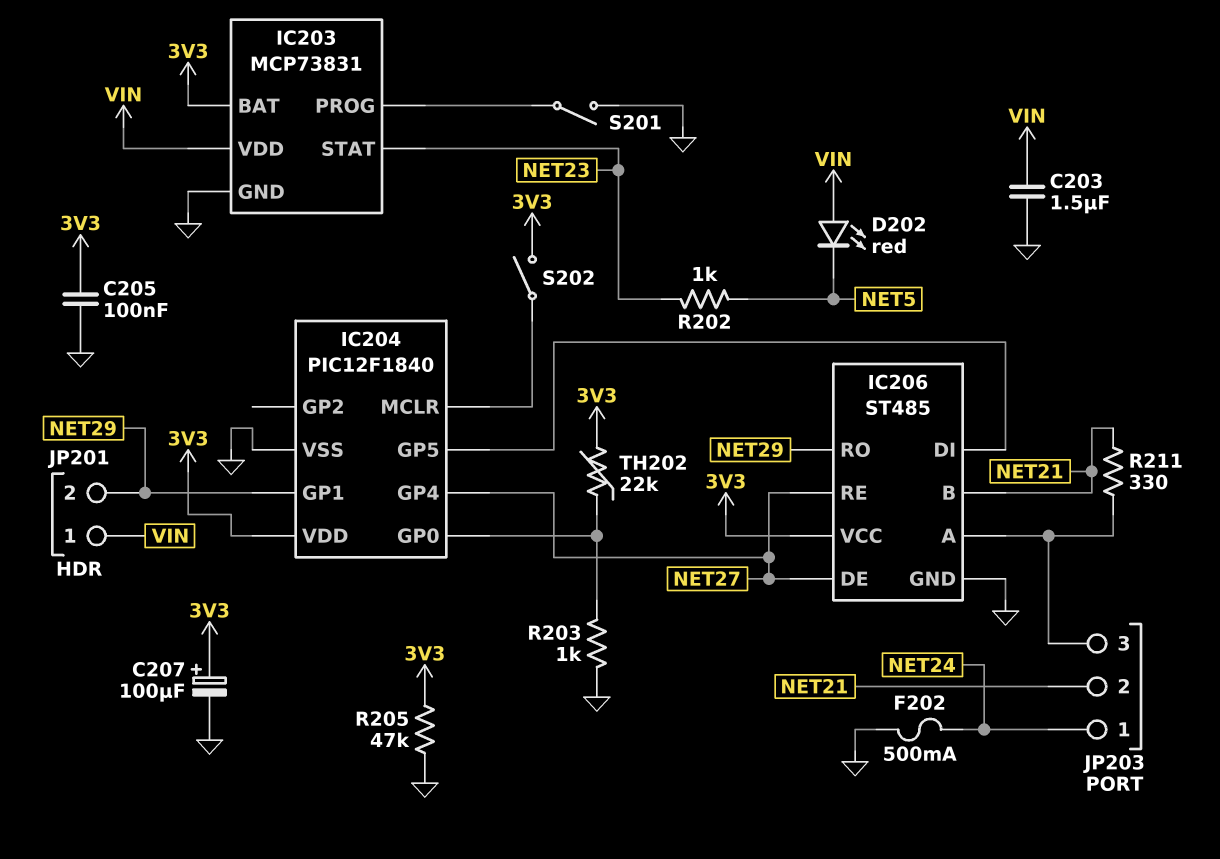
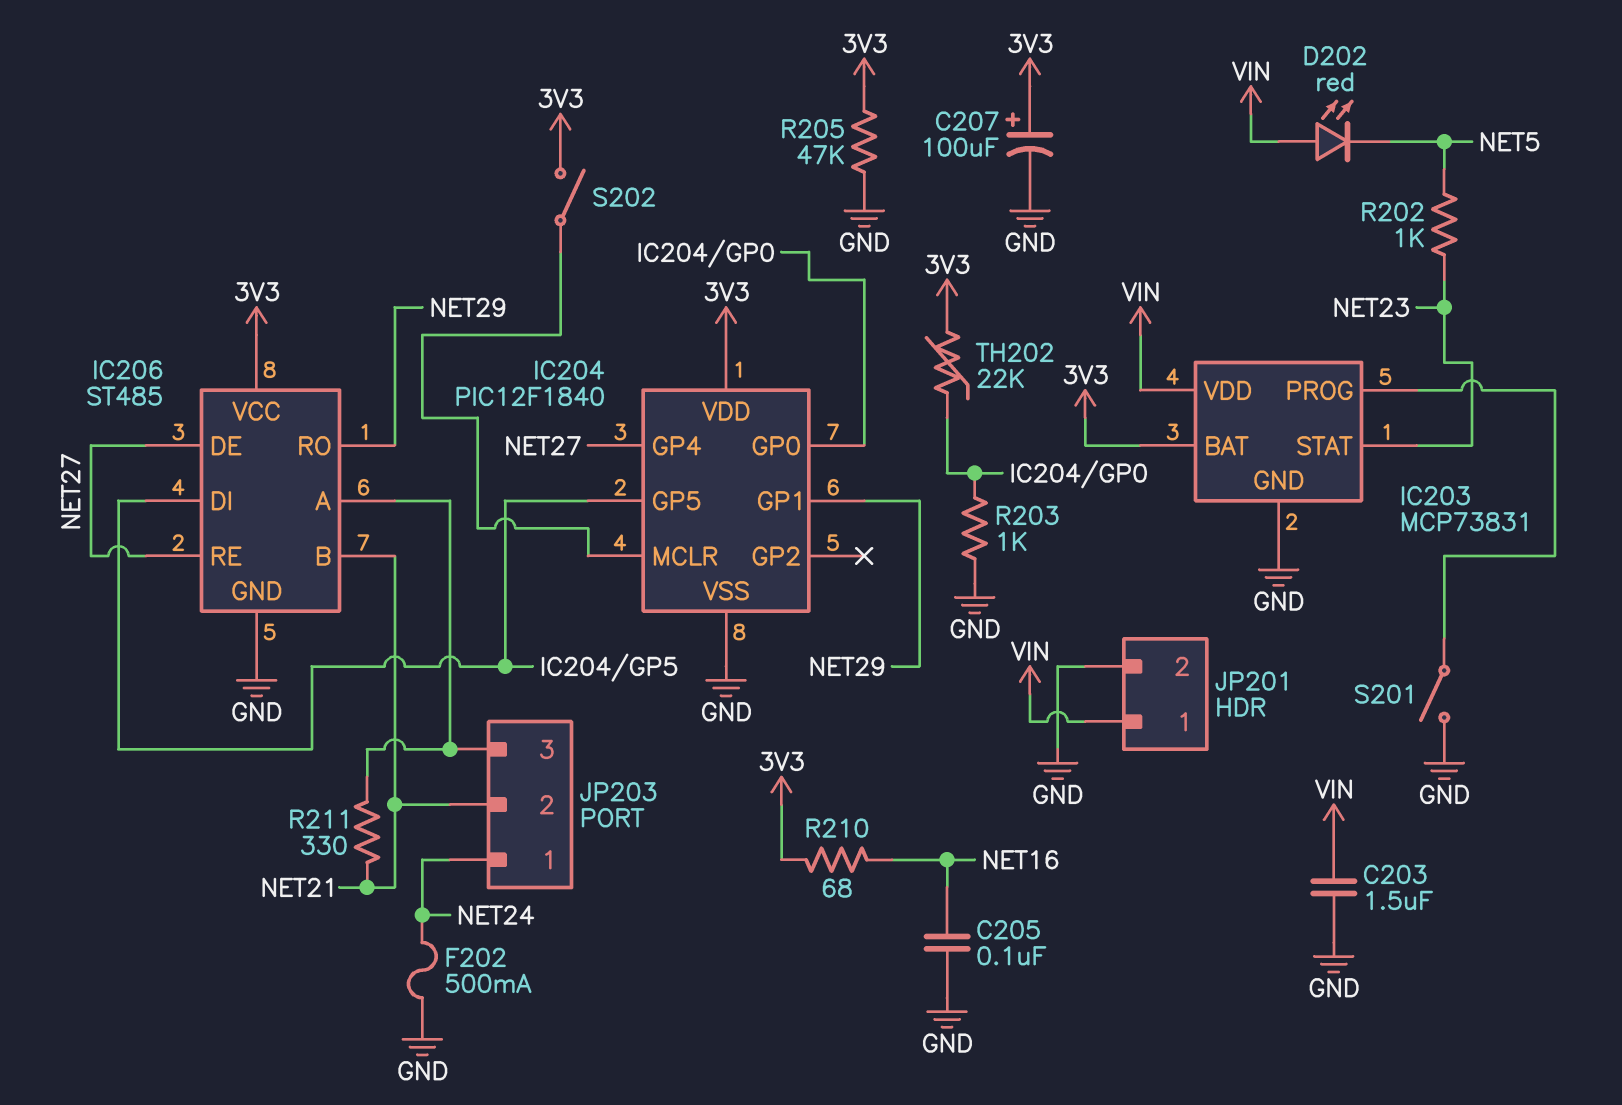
C205: 100nF (3V3, GND) -> 100nF (GND, NET16)
JP201 pin 2: NET29 -> GND
R210: none -> 68 (3V3, NET16)

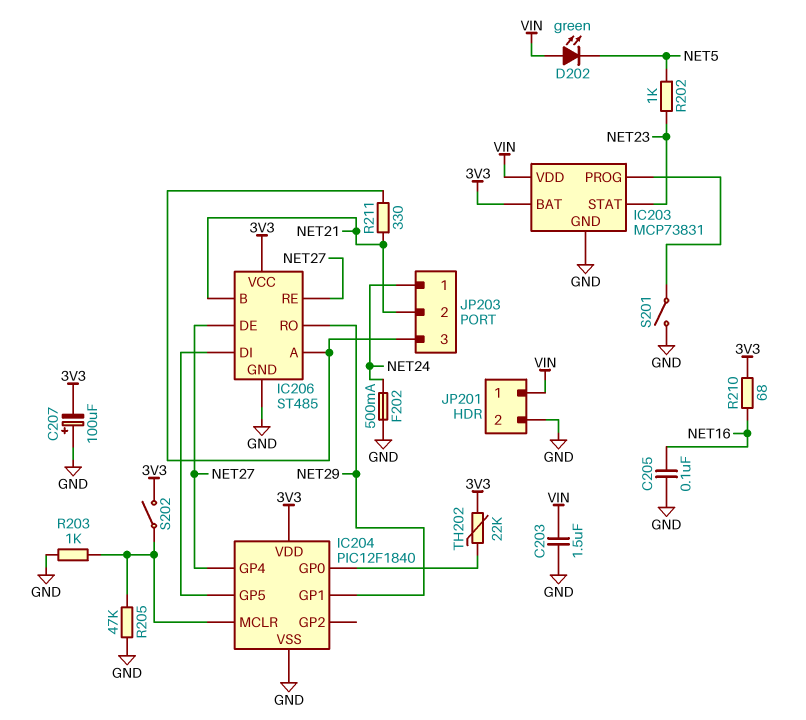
C207: 100uF (plus 3V3, minus GND) -> 100uF (plus GND, minus 3V3)
D202: LED red (A VIN, K NET5) -> LED green (A VIN, K NET5)
R203: 1k (GND, IC204/GP0) -> 1k (GND, IC204/MCLR)
R205: 47k (3V3, GND) -> 47k (GND, IC204/MCLR)

